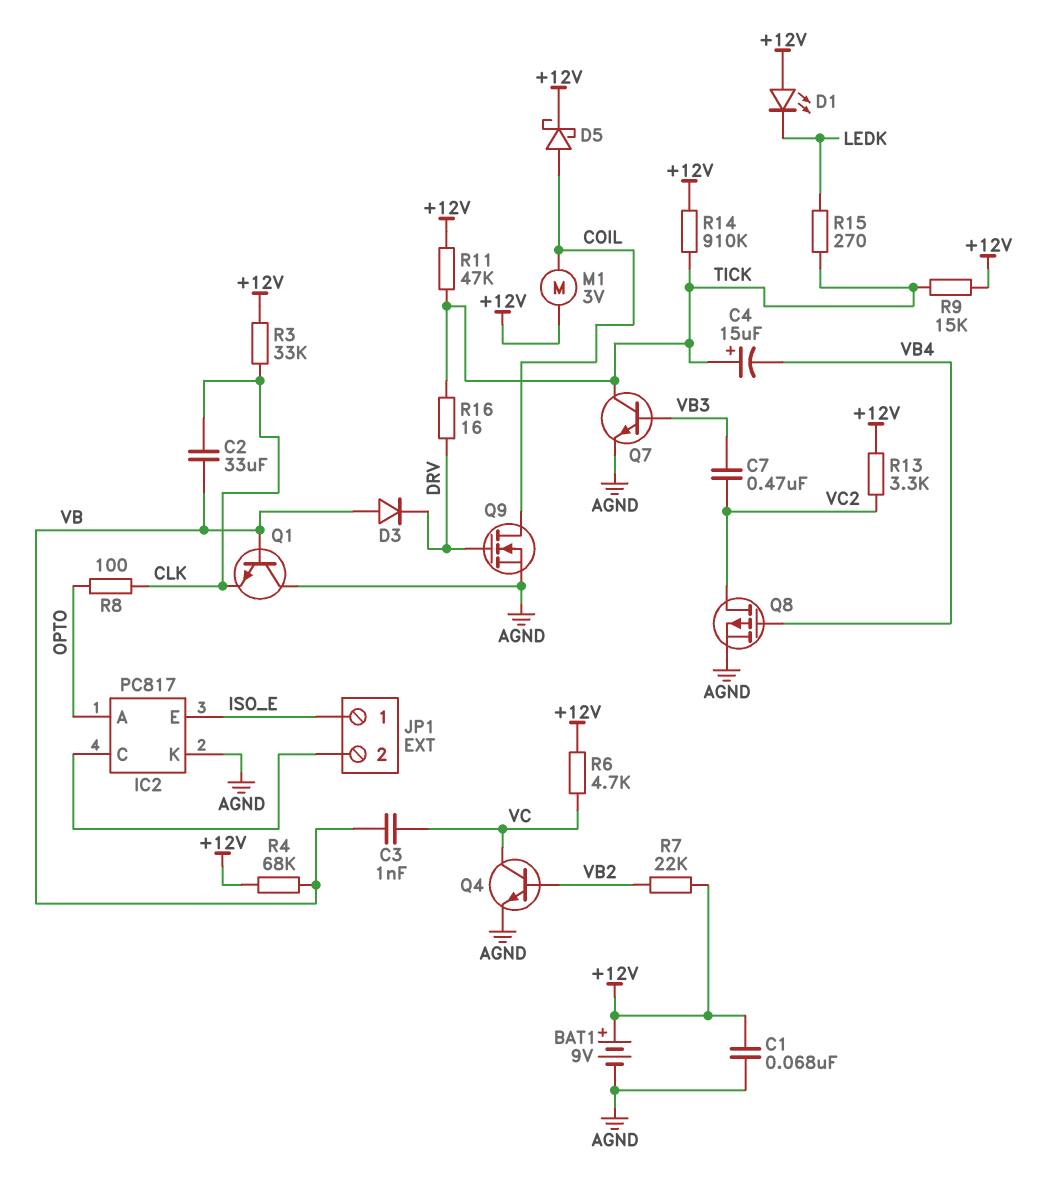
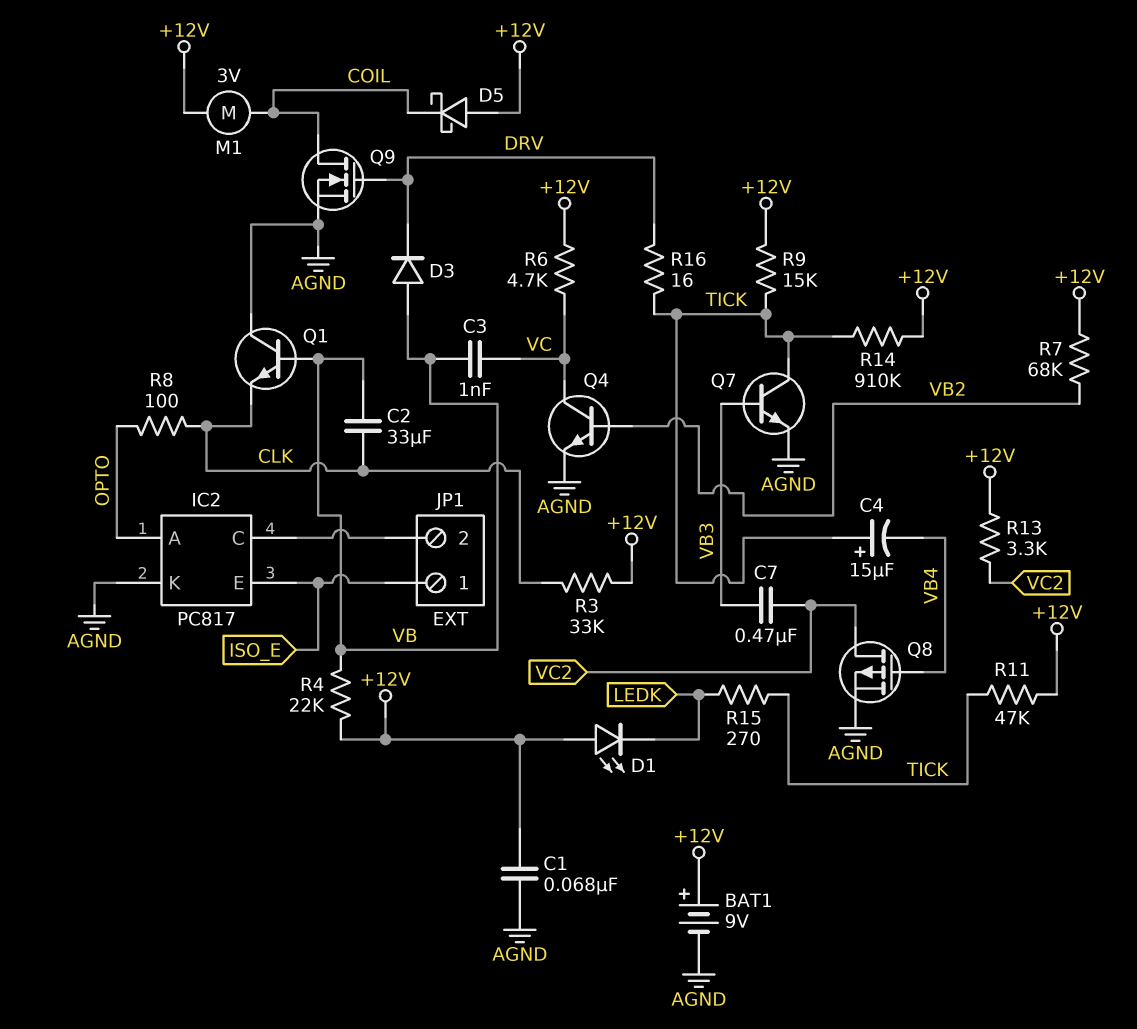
D5: schottky (A COIL, K +12V) -> schottky (A +12V, K COIL)
R4: 68k (+12V, VB) -> 22k (+12V, VB)
R7: 22k (+12V, VB2) -> 68k (+12V, VB2)

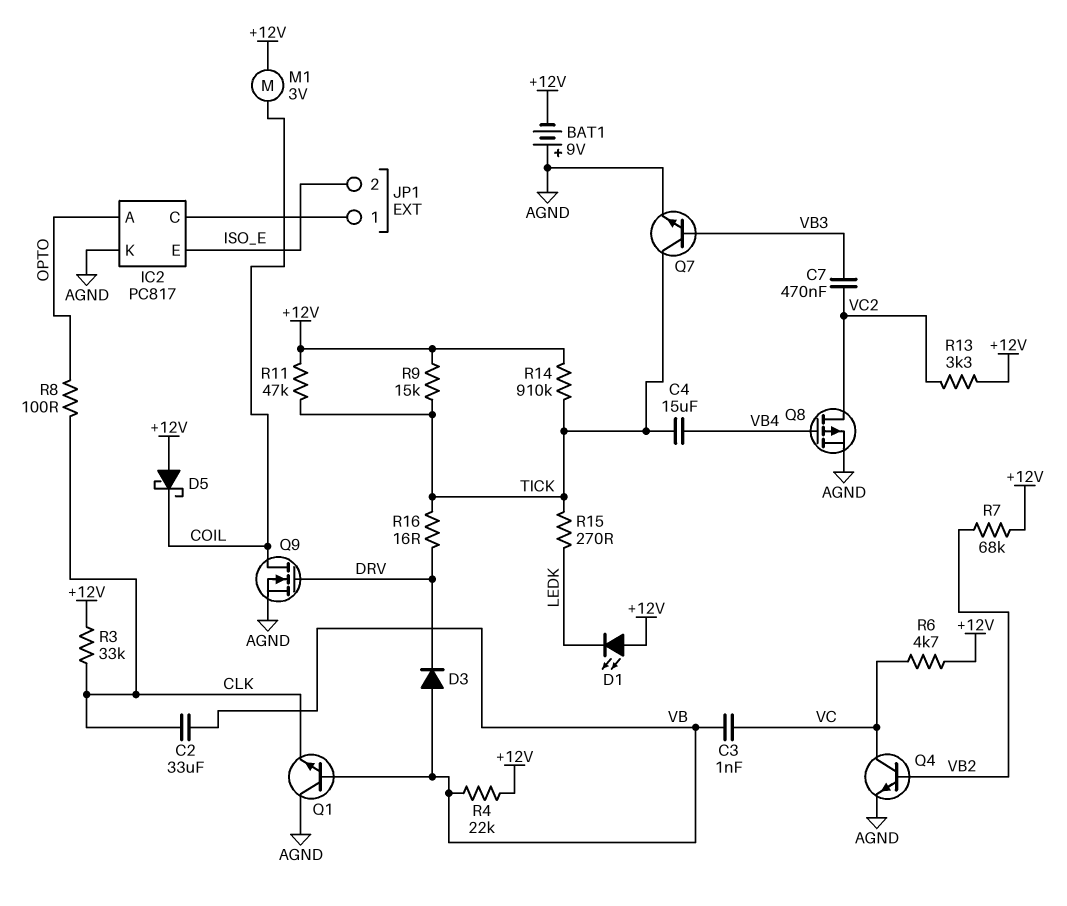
BAT1: 9V (plus +12V, minus AGND) -> 9V (plus AGND, minus +12V)
C1: 68nF (+12V, AGND) -> none
C4: 15uF (plus TICK, minus VB4) -> 15uF (TICK, VB4)
JP1 pin 1: ISO_E -> IC2/C
JP1 pin 2: IC2/C -> ISO_E

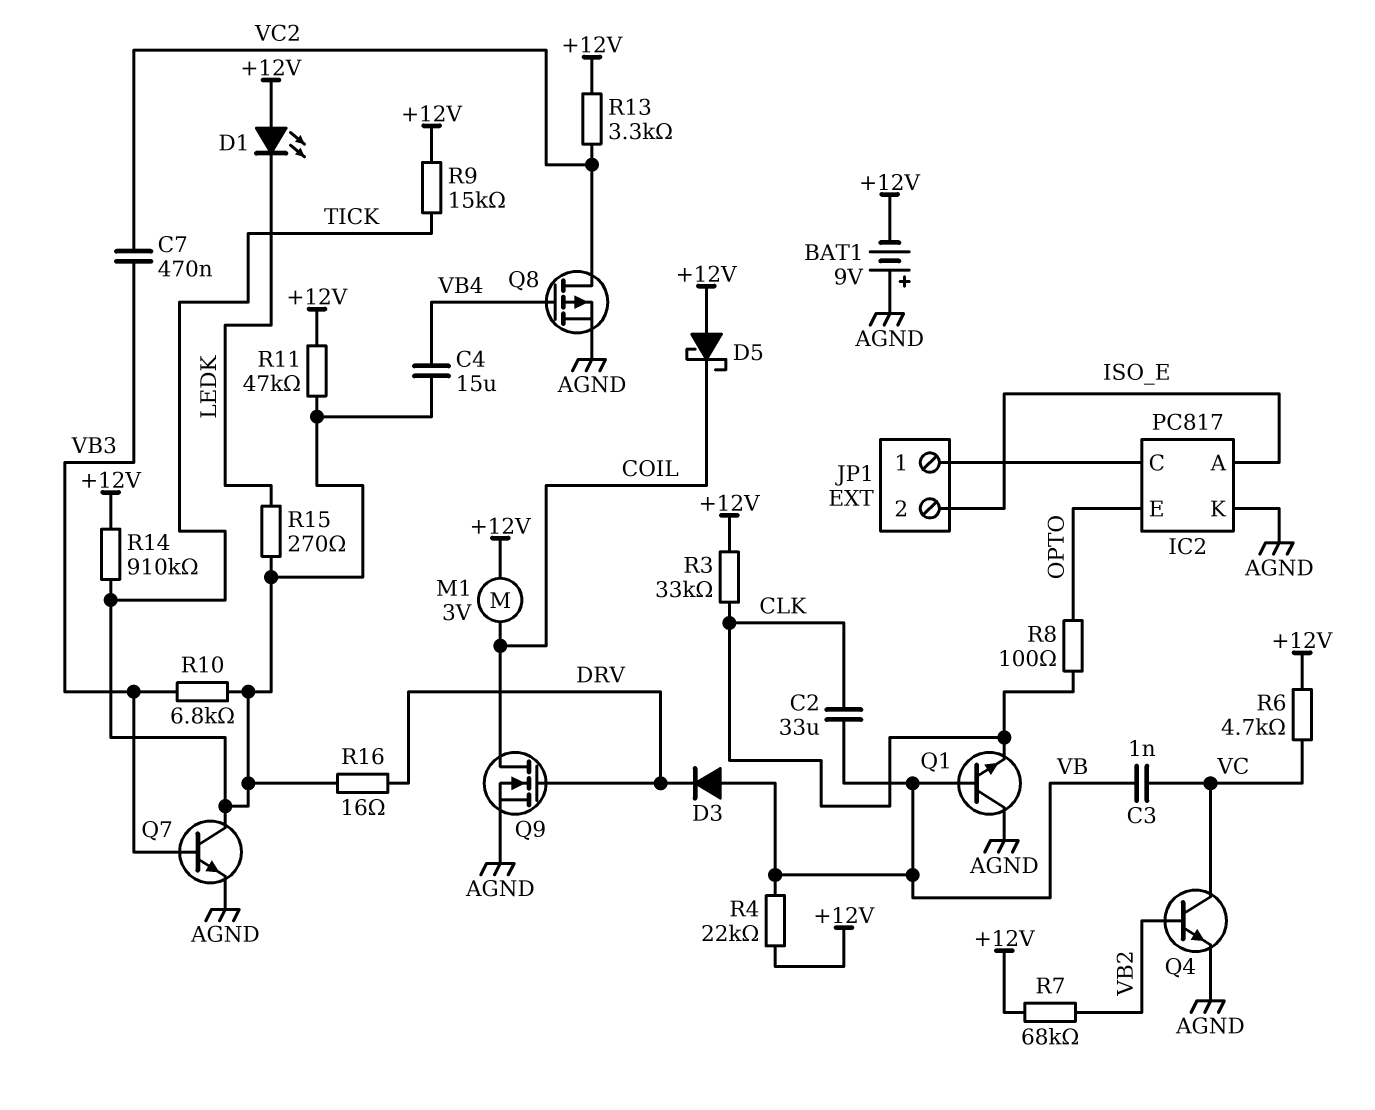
IC2 pin A: OPTO -> ISO_E
IC2 pin E: ISO_E -> OPTO
R10: none -> 6.8k (TICK, VB3)

